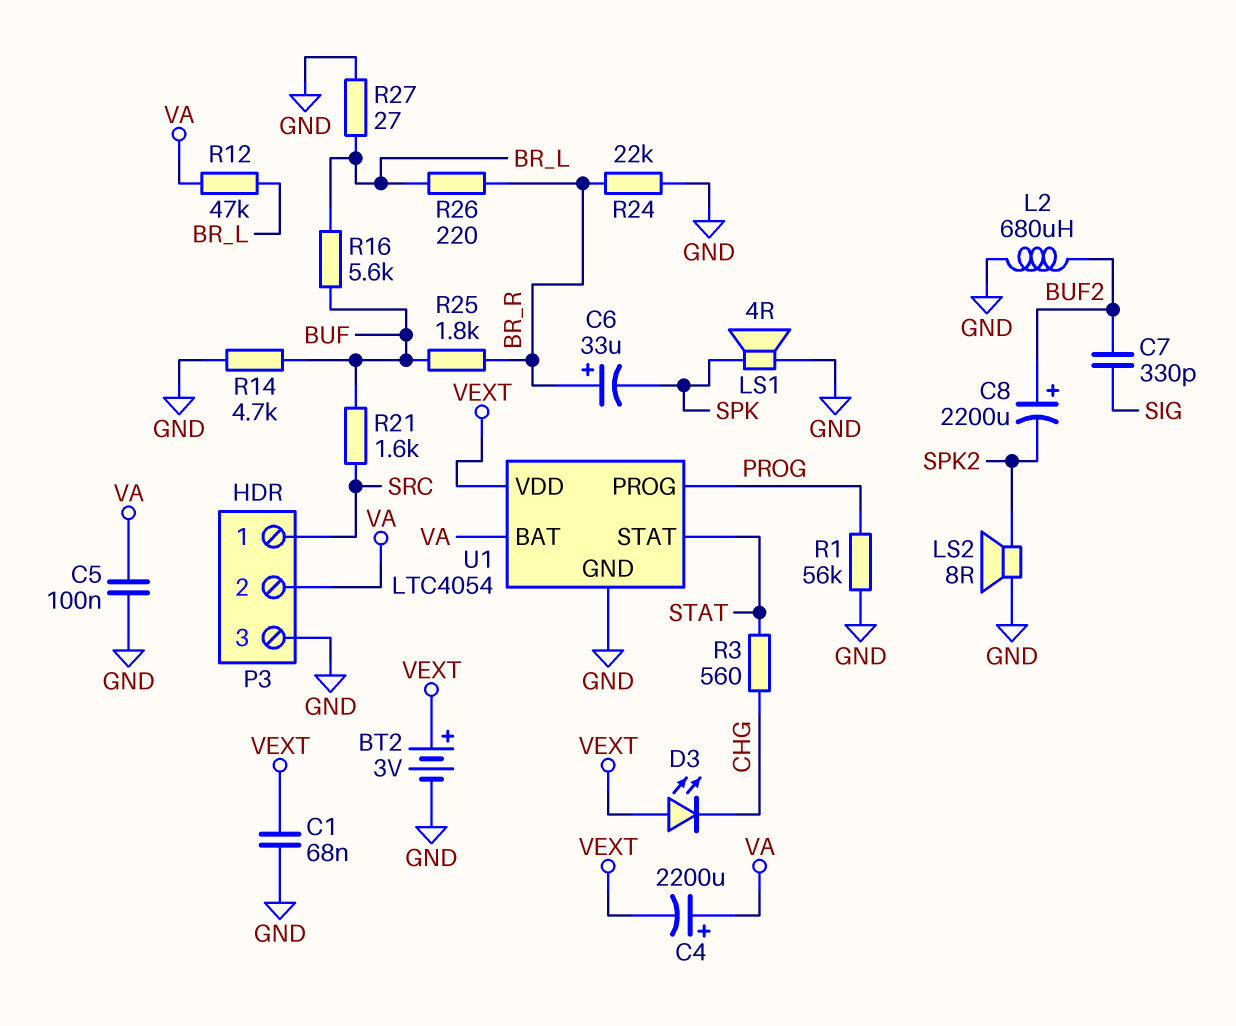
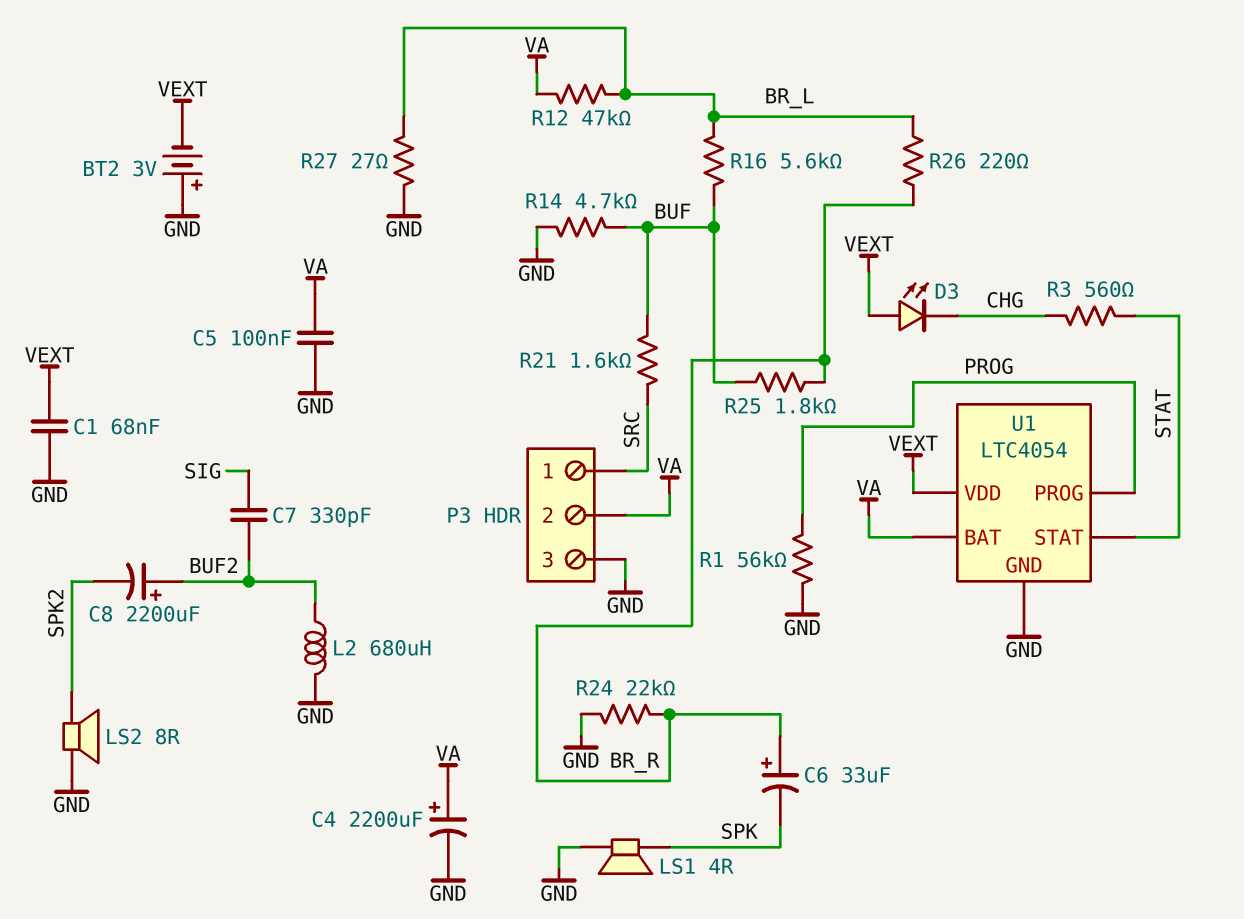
BT2: 3V (plus VEXT, minus GND) -> 3V (plus GND, minus VEXT)
C4: 2200uF (plus VA, minus VEXT) -> 2200uF (plus VA, minus GND)

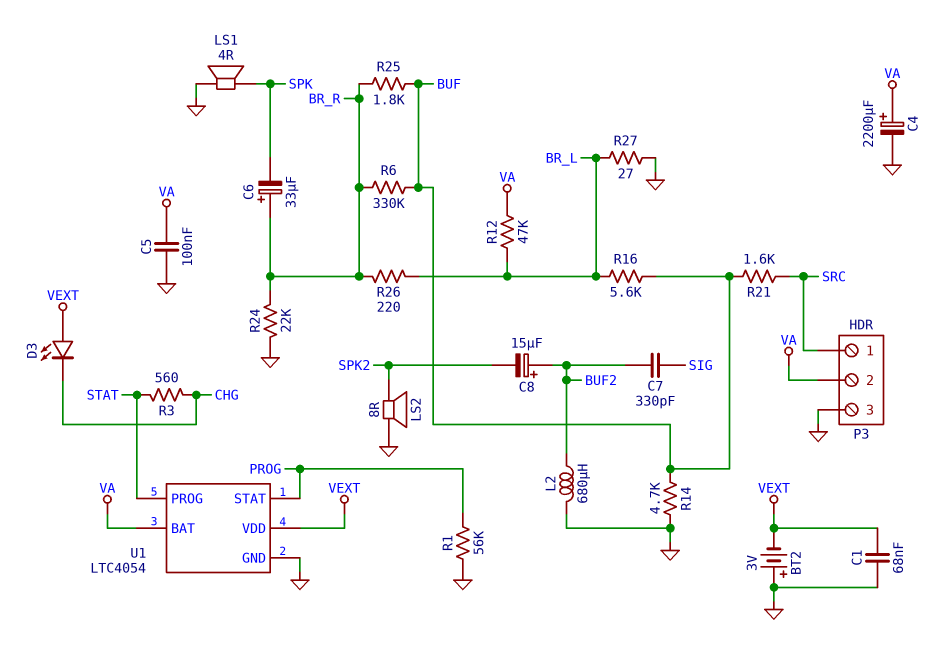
C8: 2200uF (plus BUF2, minus SPK2) -> 15uF (plus BUF2, minus SPK2)
R6: none -> 330k (BR_R, BUF)
U1 pin PROG: PROG -> STAT
U1 pin STAT: STAT -> PROG

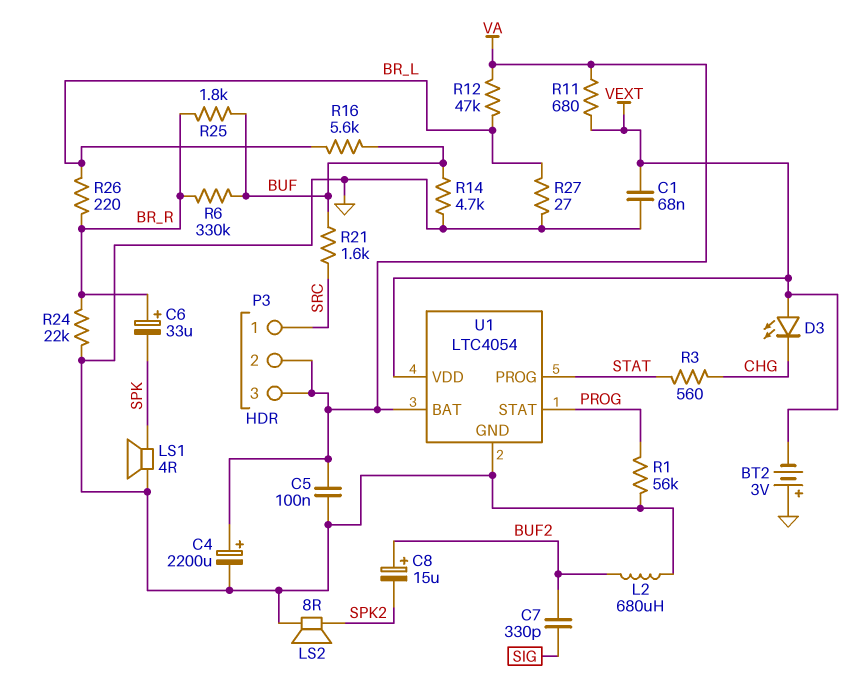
P3 pin 3: GND -> VA
R11: none -> 680 (VA, VEXT)

